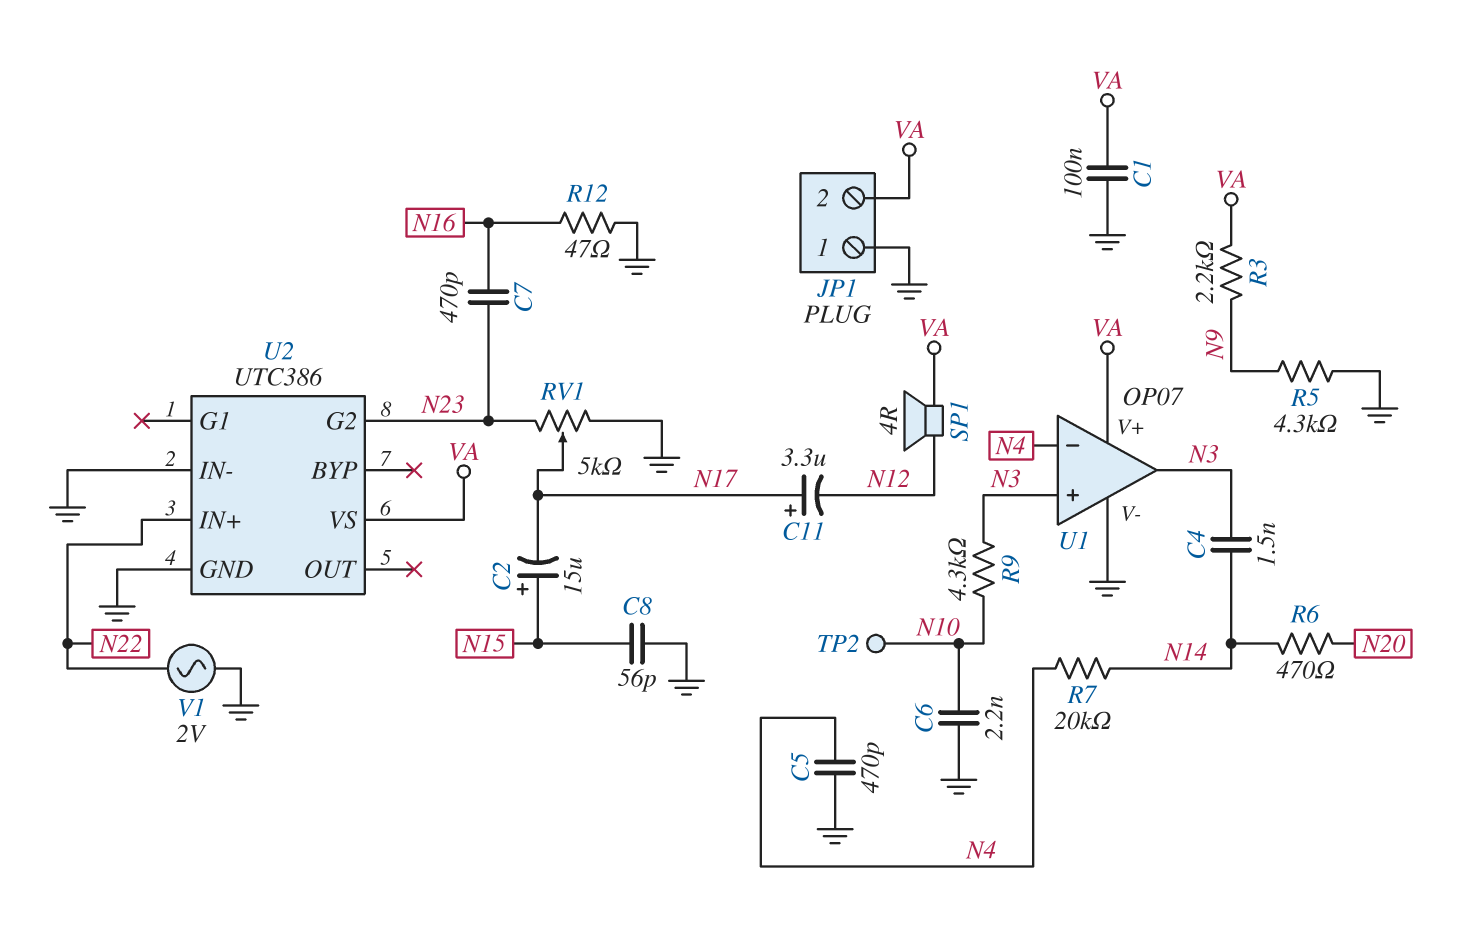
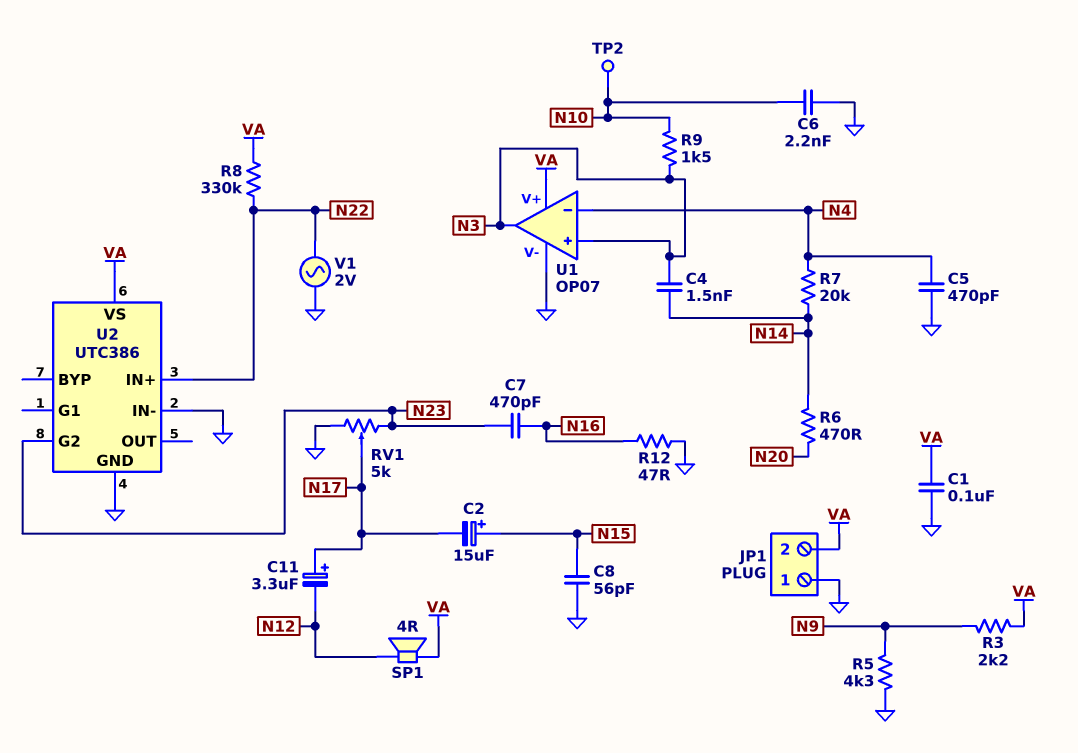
R8: none -> 330k (N22, VA)
R9: 4.3k (N3, N10) -> 1.5k (N3, N10)

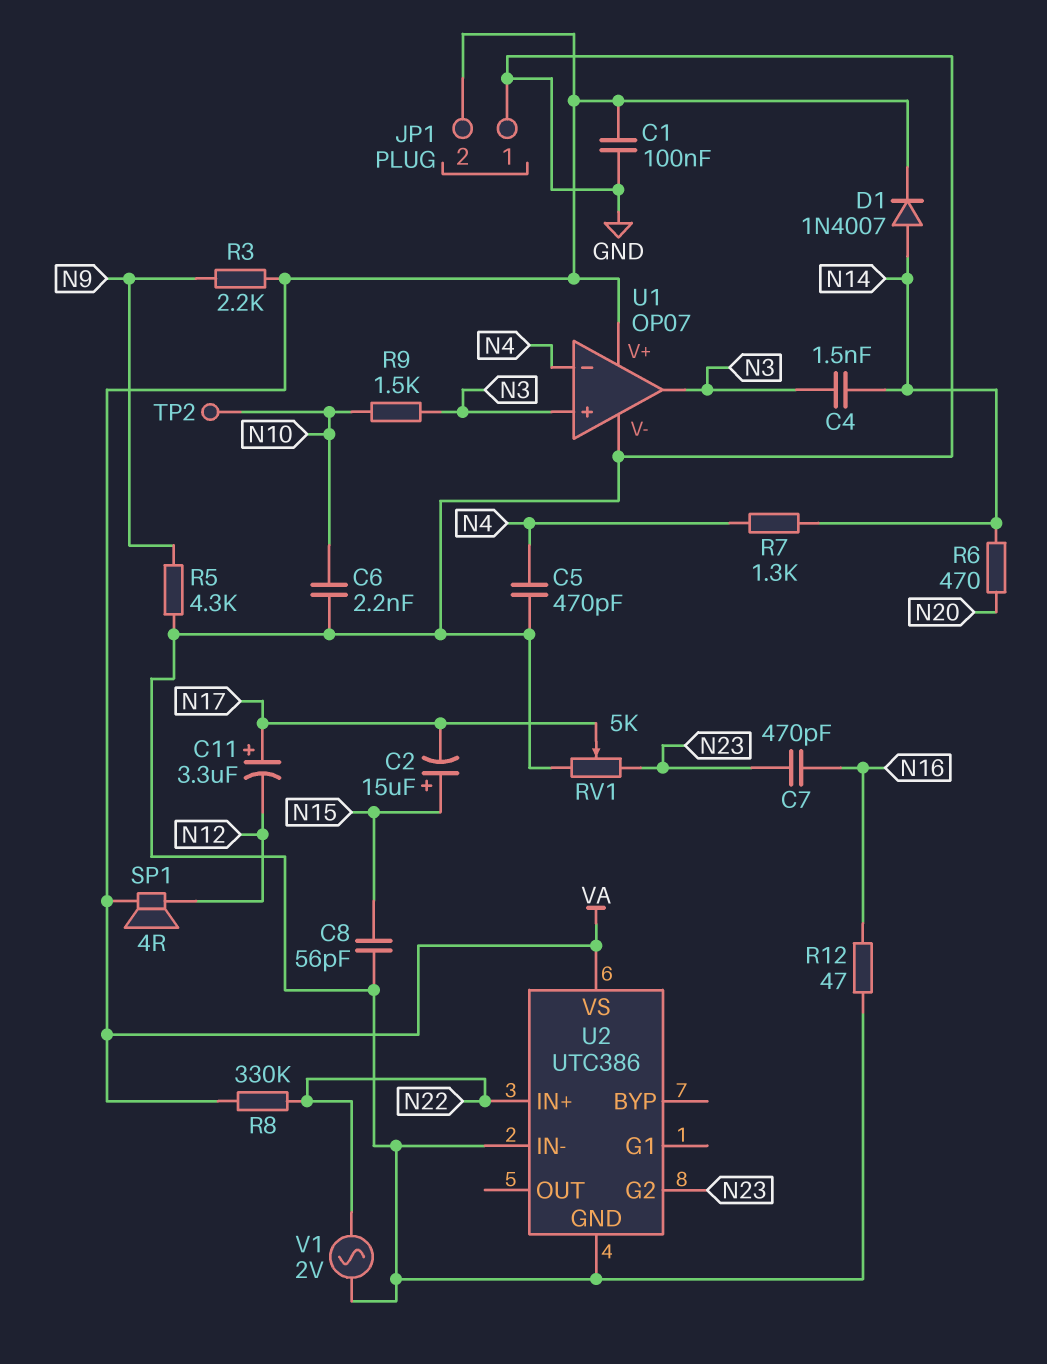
D1: none -> diode 1N4007 (A N14, K VA)
R7: 20k (N4, N14) -> 1.3k (N4, N14)

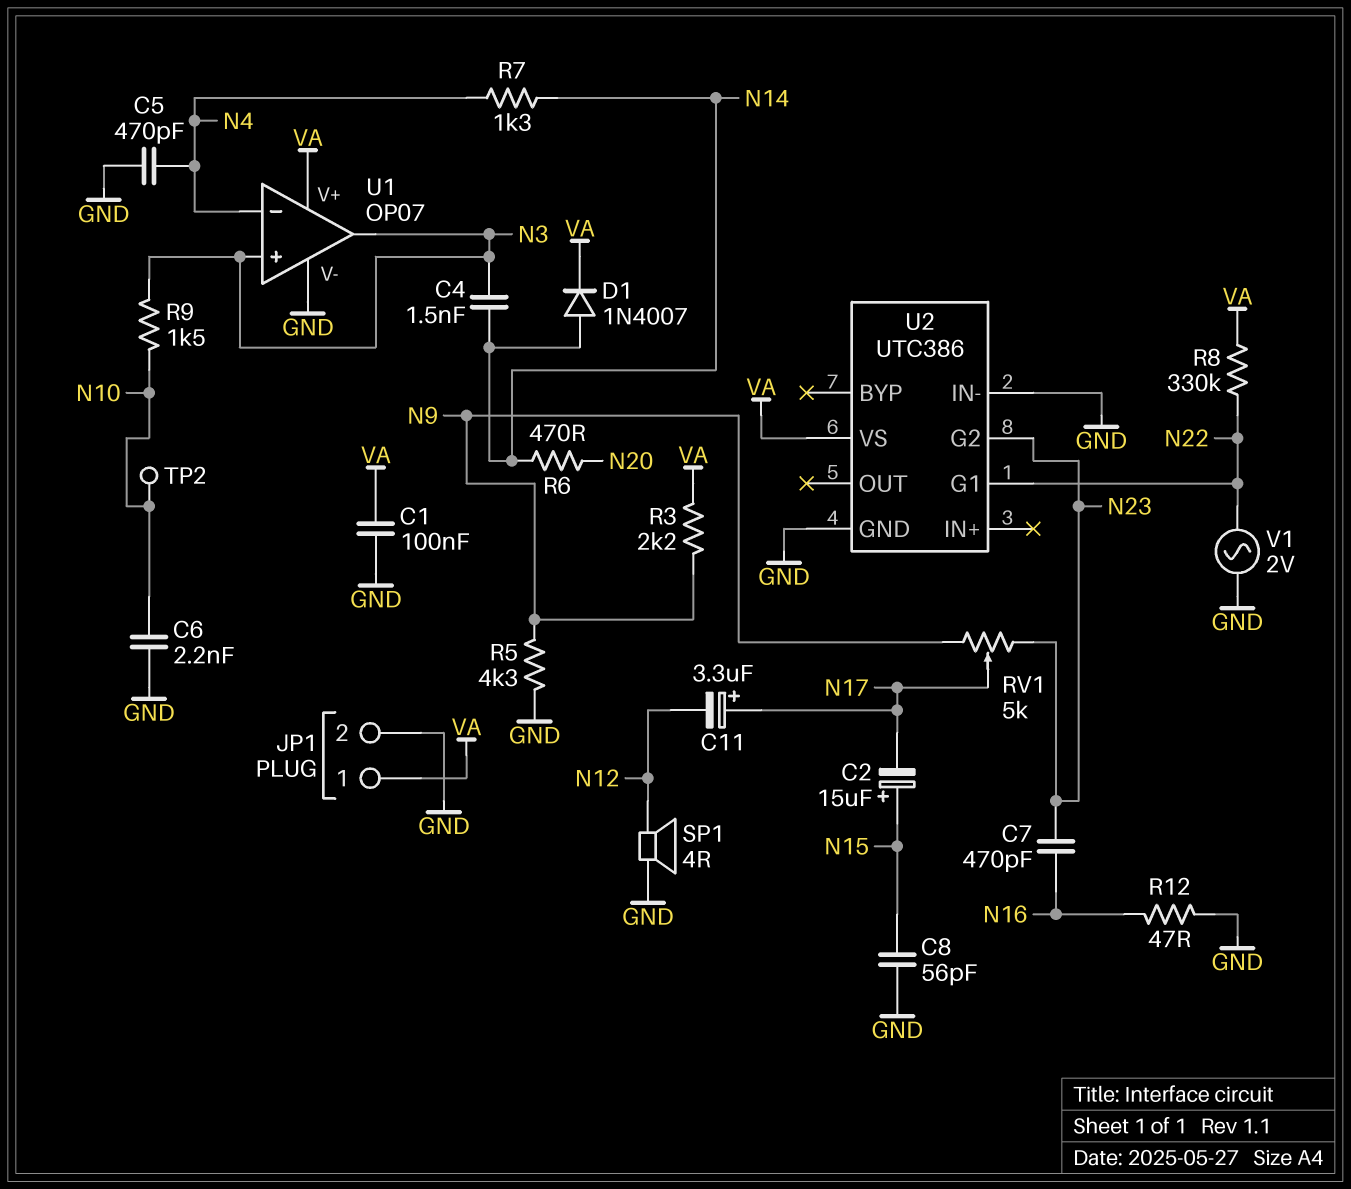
JP1 pin 1: GND -> VA
JP1 pin 2: VA -> GND
RV1: 5k (GND, N23, wiper N17) -> 5k (N9, N23, wiper N17)
SP1: speaker 4R (N12, VA) -> speaker 4R (GND, N12)
U2 pin G1: none -> N22
U2 pin IN+: N22 -> none

